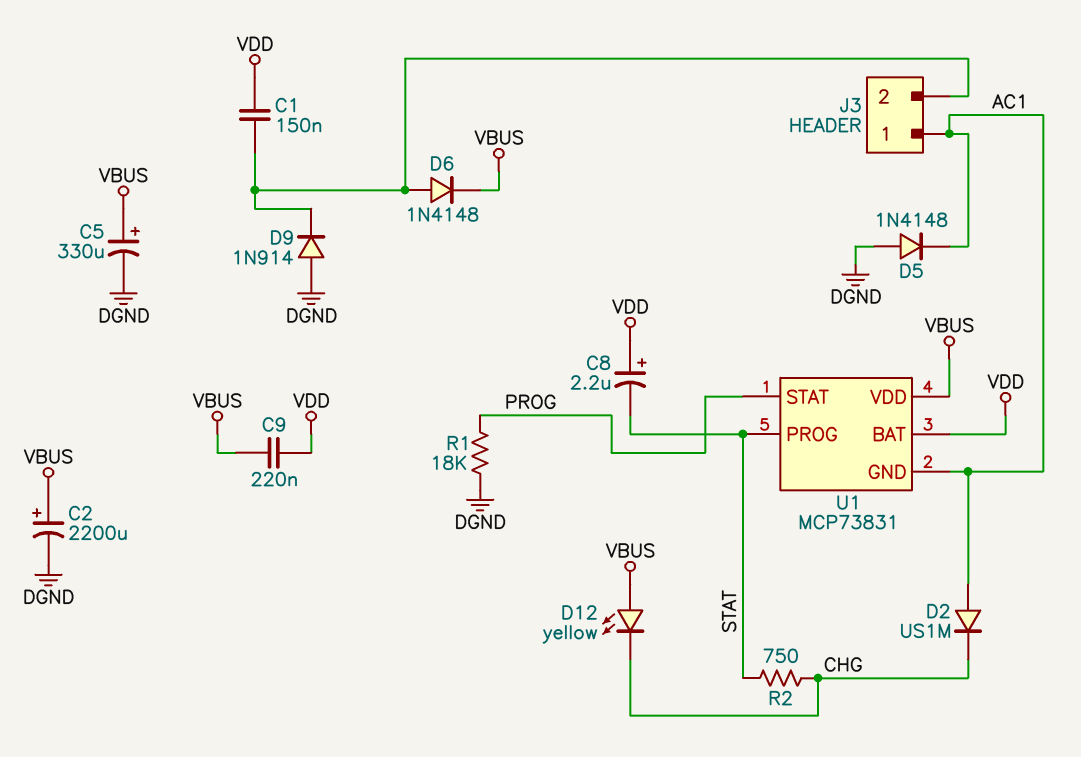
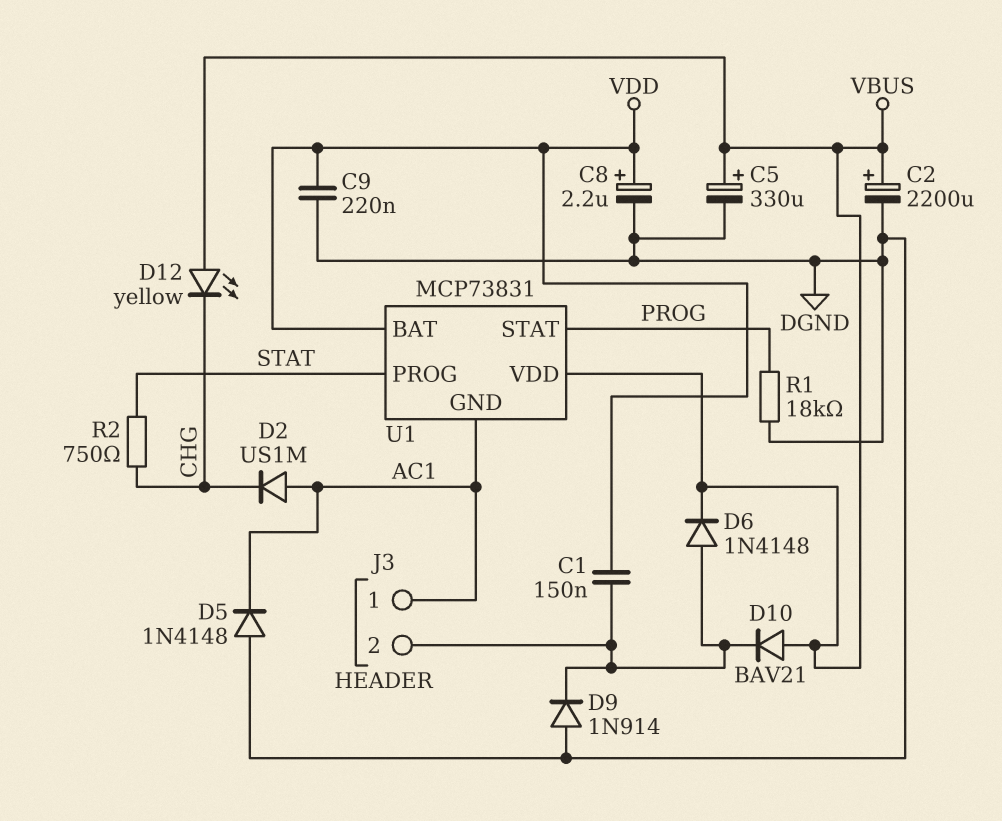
C8: 2.2uF (plus VDD, minus STAT) -> 2.2uF (plus VDD, minus DGND)
C9: 220nF (VBUS, VDD) -> 220nF (DGND, VDD)
D10: none -> diode BAV21 (A VBUS, K J3/2)

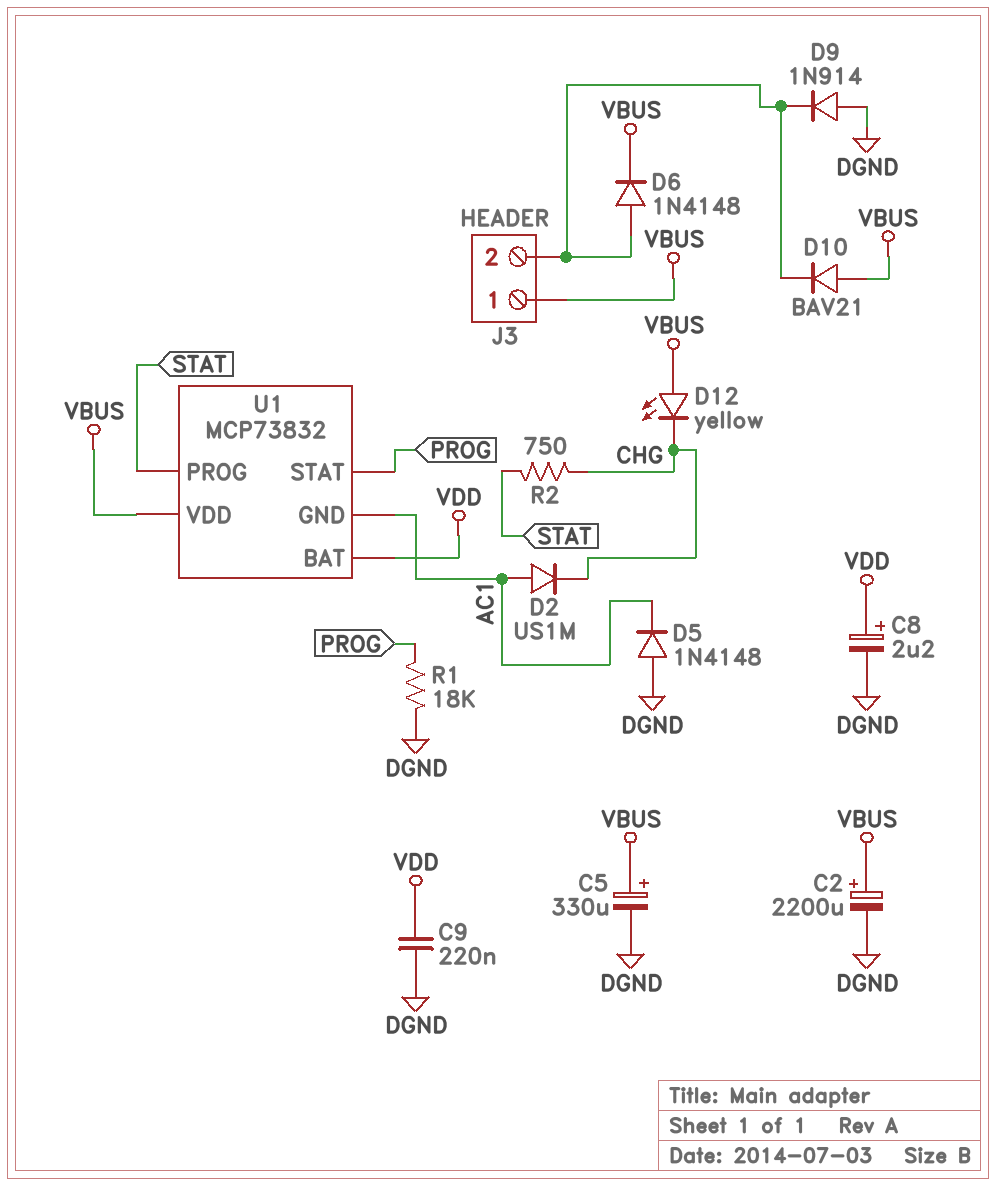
C1: 150nF (J3/2, VDD) -> none
J3 pin 1: AC1 -> VBUS
U1: MCP73831 -> MCP73832

